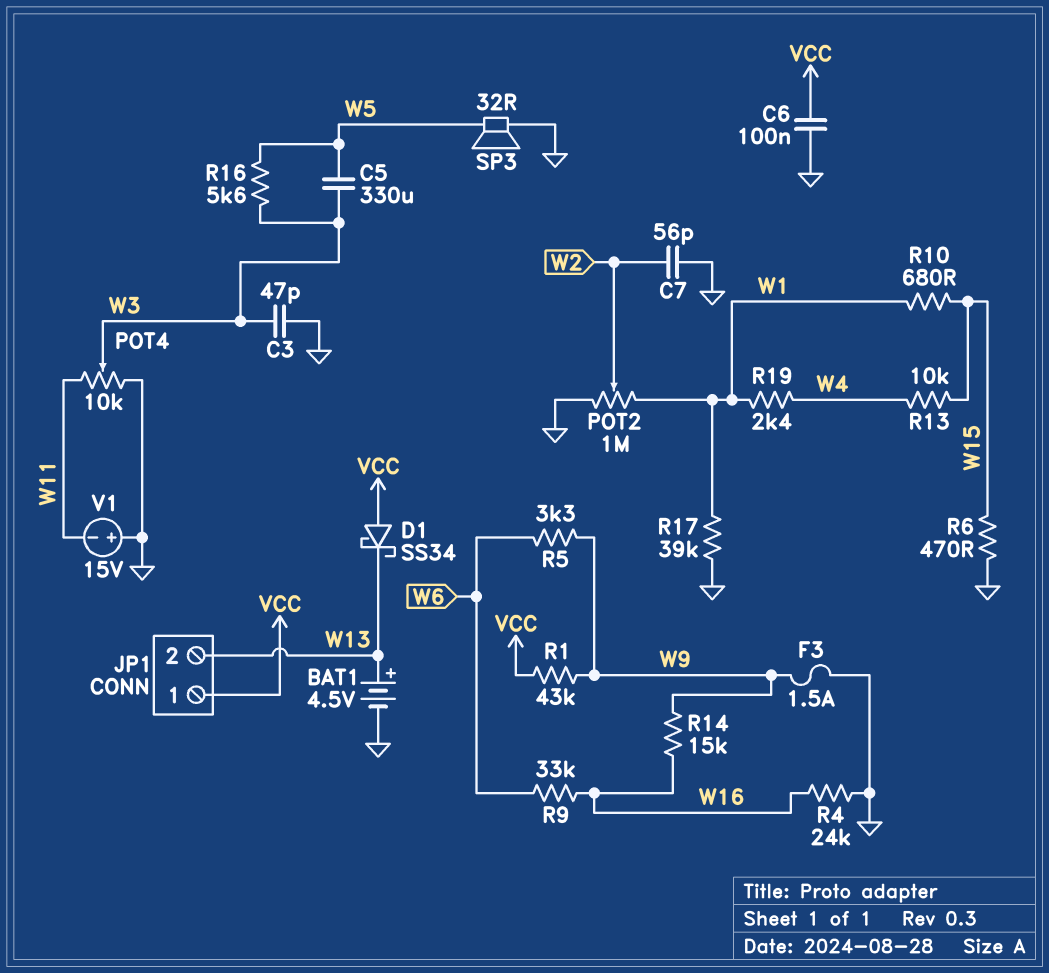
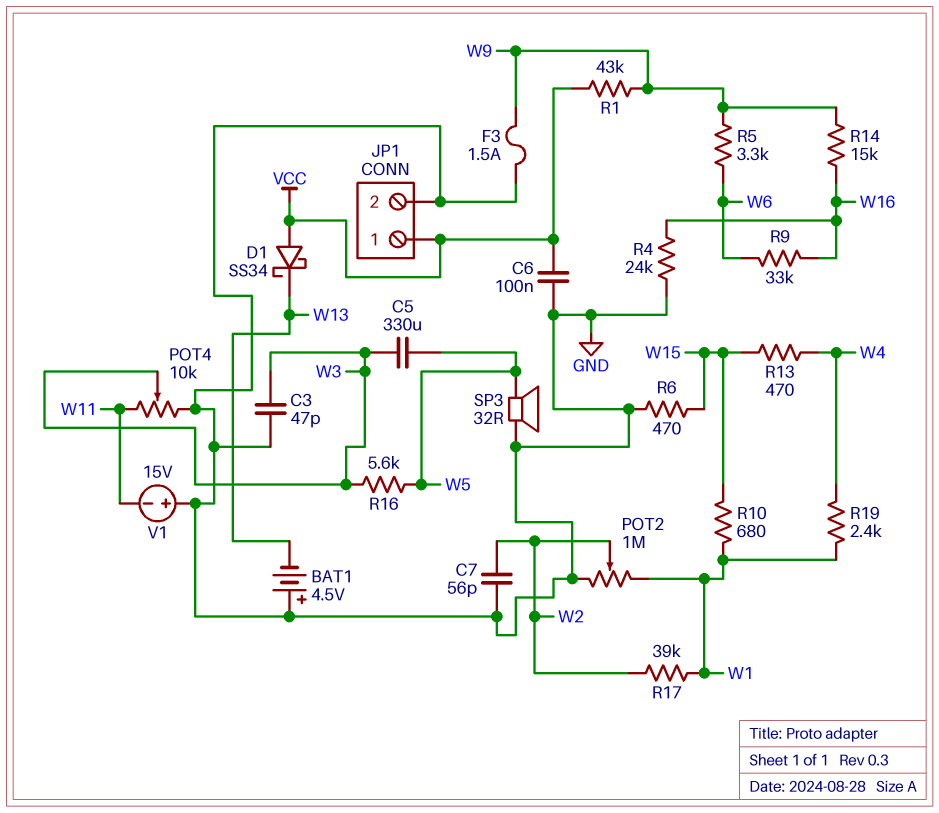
BAT1: 4.5V (plus W13, minus GND) -> 4.5V (plus GND, minus W13)
JP1 pin 2: W13 -> GND
R13: 10k (W4, W15) -> 470 (W4, W15)
R17: 39k (GND, W1) -> 39k (W1, W2)

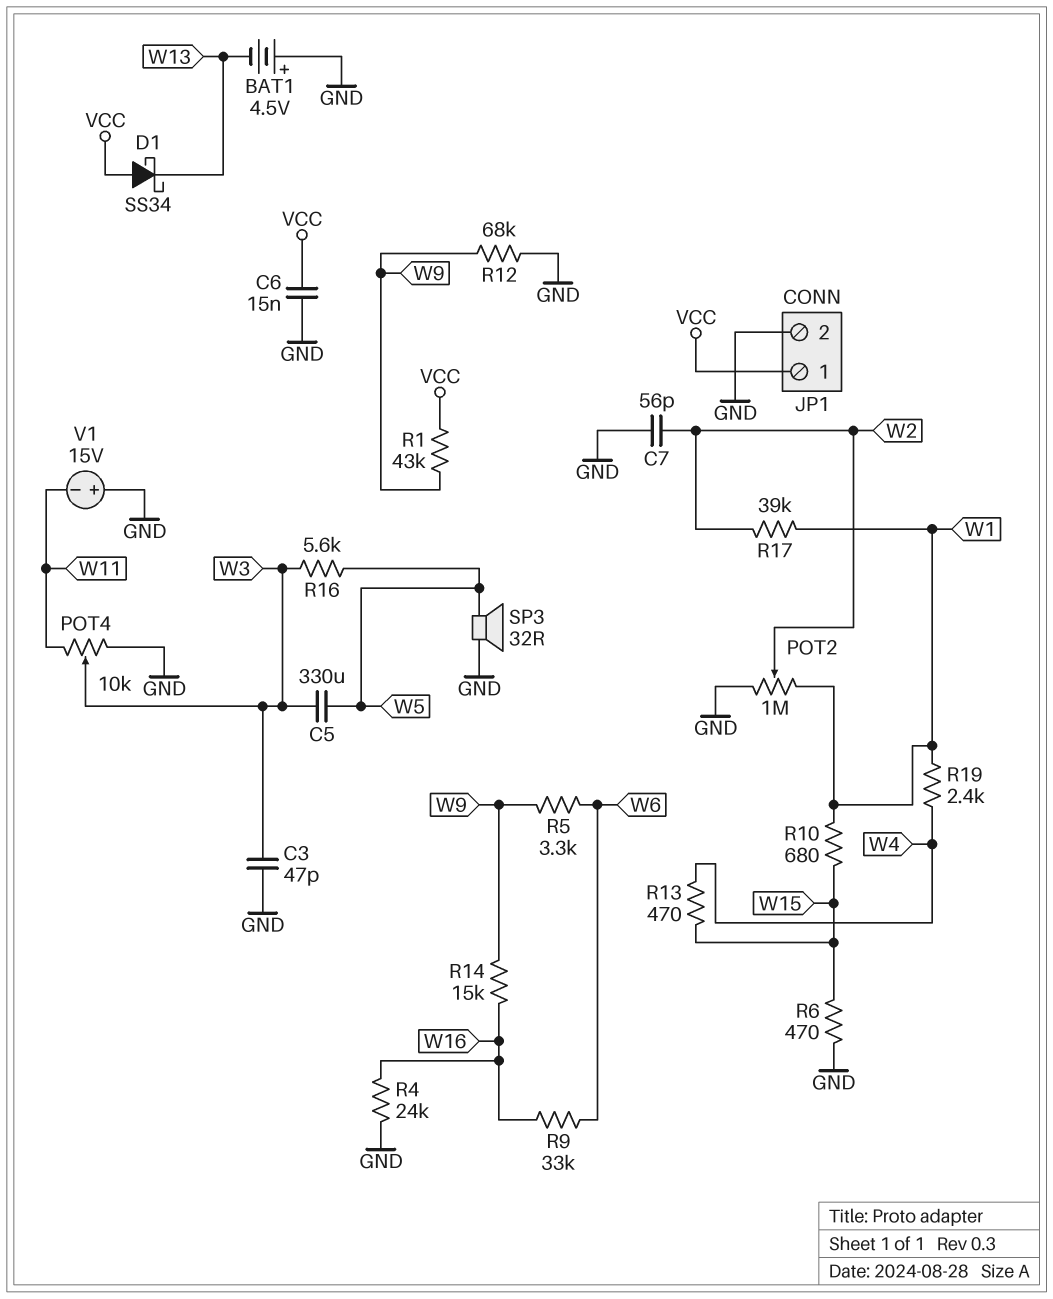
C6: 100nF (GND, VCC) -> 15nF (GND, VCC)
F3: 1.5A (GND, W9) -> none
R12: none -> 68k (GND, W9)

